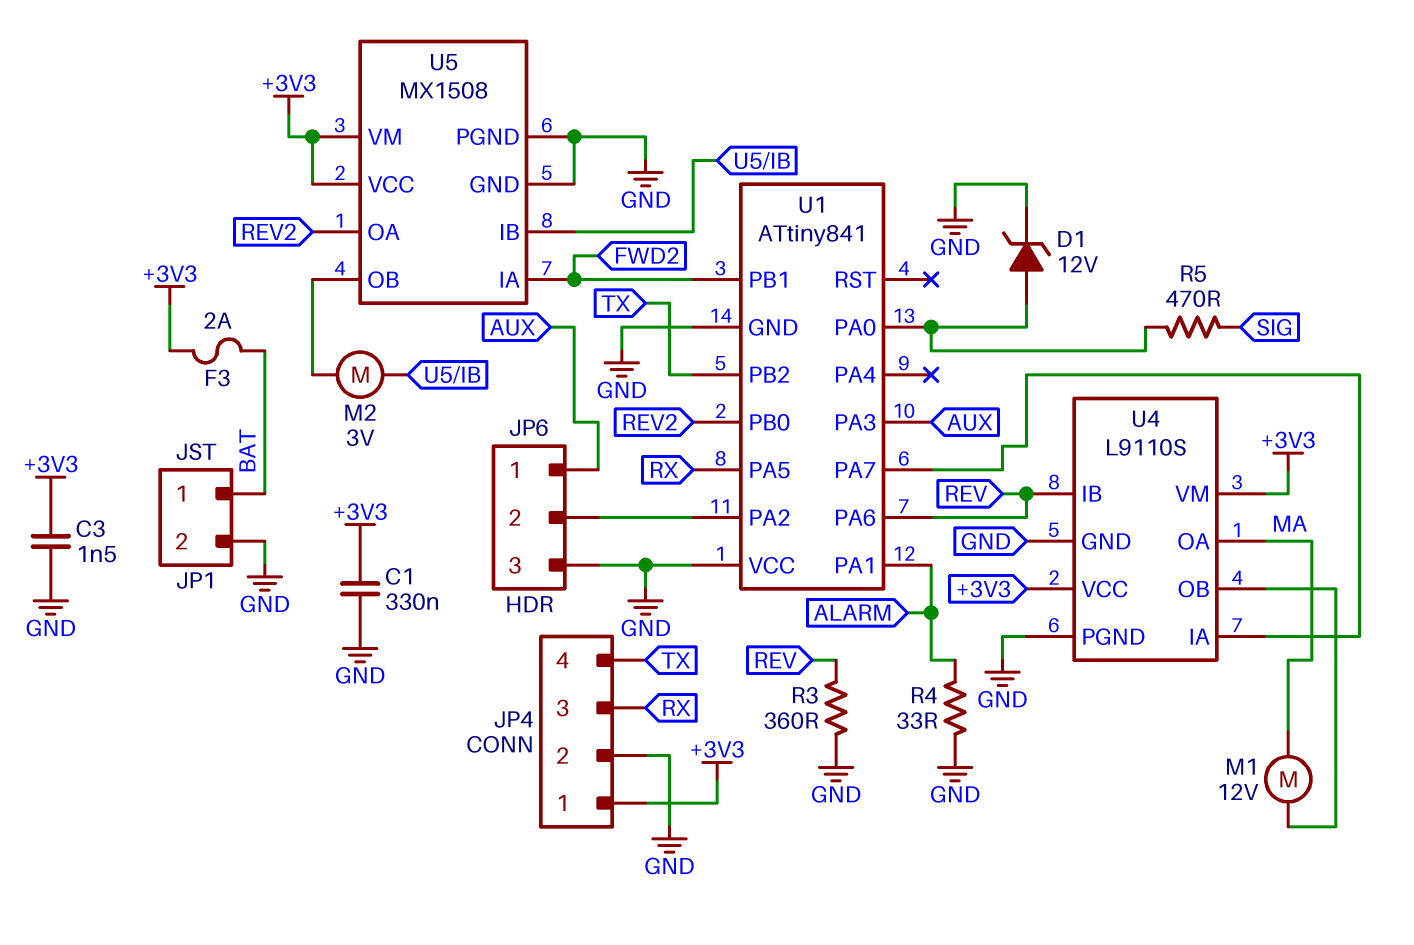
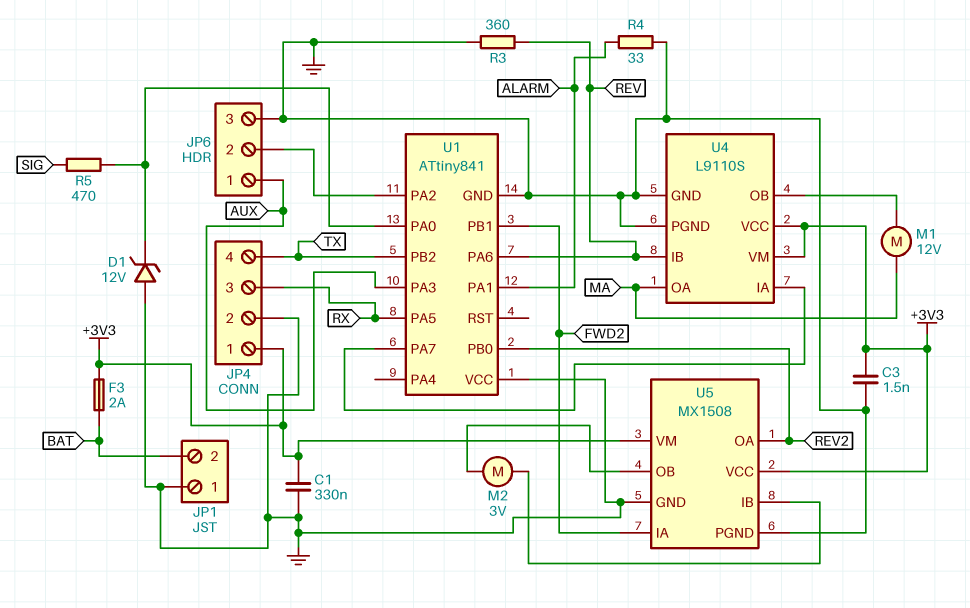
D1: zener 12V (A U1/PA0, K GND) -> zener 12V (A GND, K U1/PA0)
JP1 pin 1: BAT -> GND
JP1 pin 2: GND -> BAT

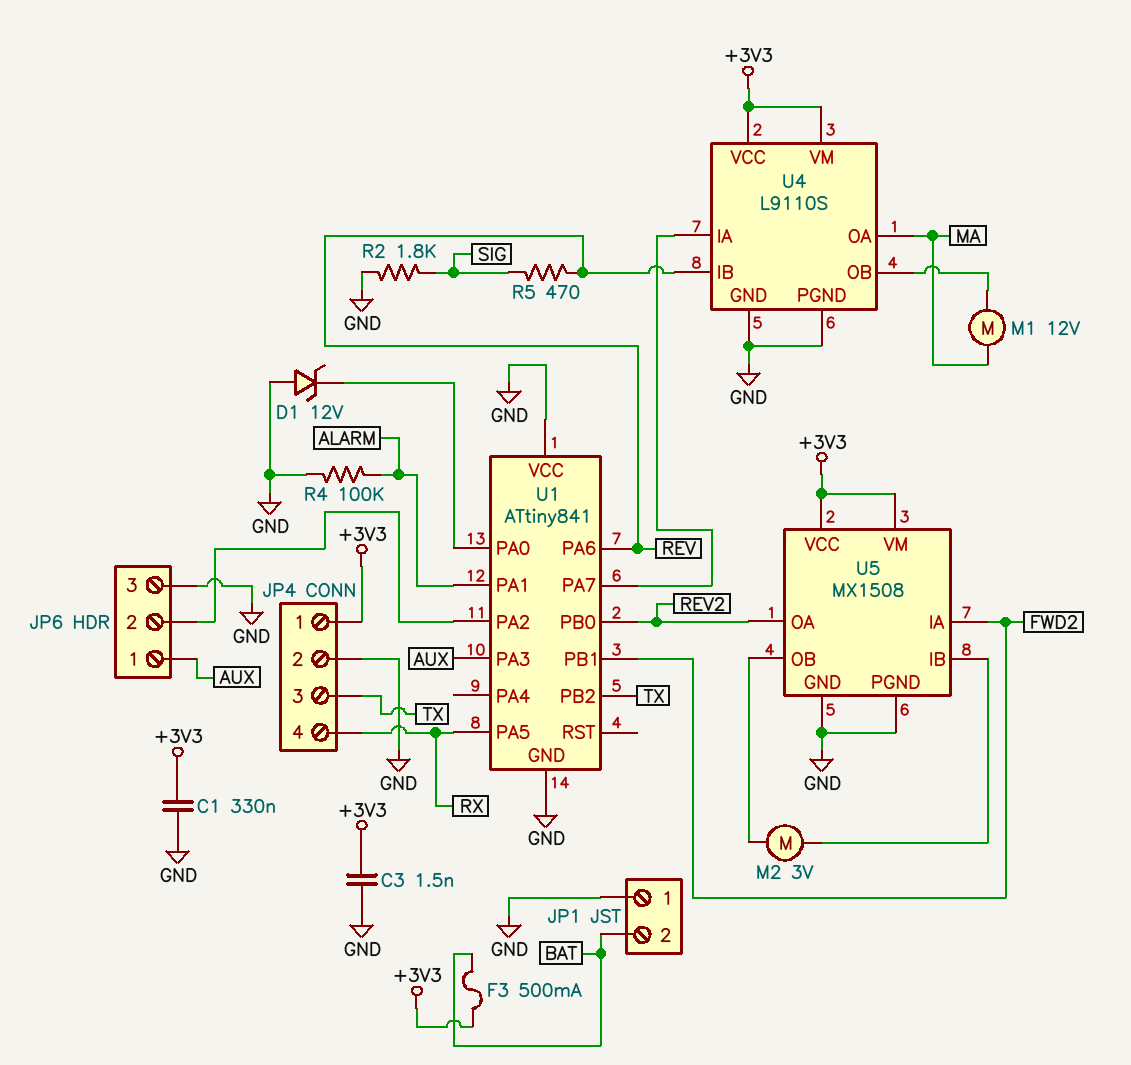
F3: 2A (+3V3, BAT) -> 500mA (+3V3, BAT)
JP4 pin 3: RX -> TX
JP4 pin 4: TX -> RX
R2: none -> 1.8k (GND, SIG)
R3: 360 (GND, REV) -> none
R4: 33 (ALARM, GND) -> 100k (ALARM, GND)
R5: 470 (SIG, U1/PA0) -> 470 (REV, SIG)

